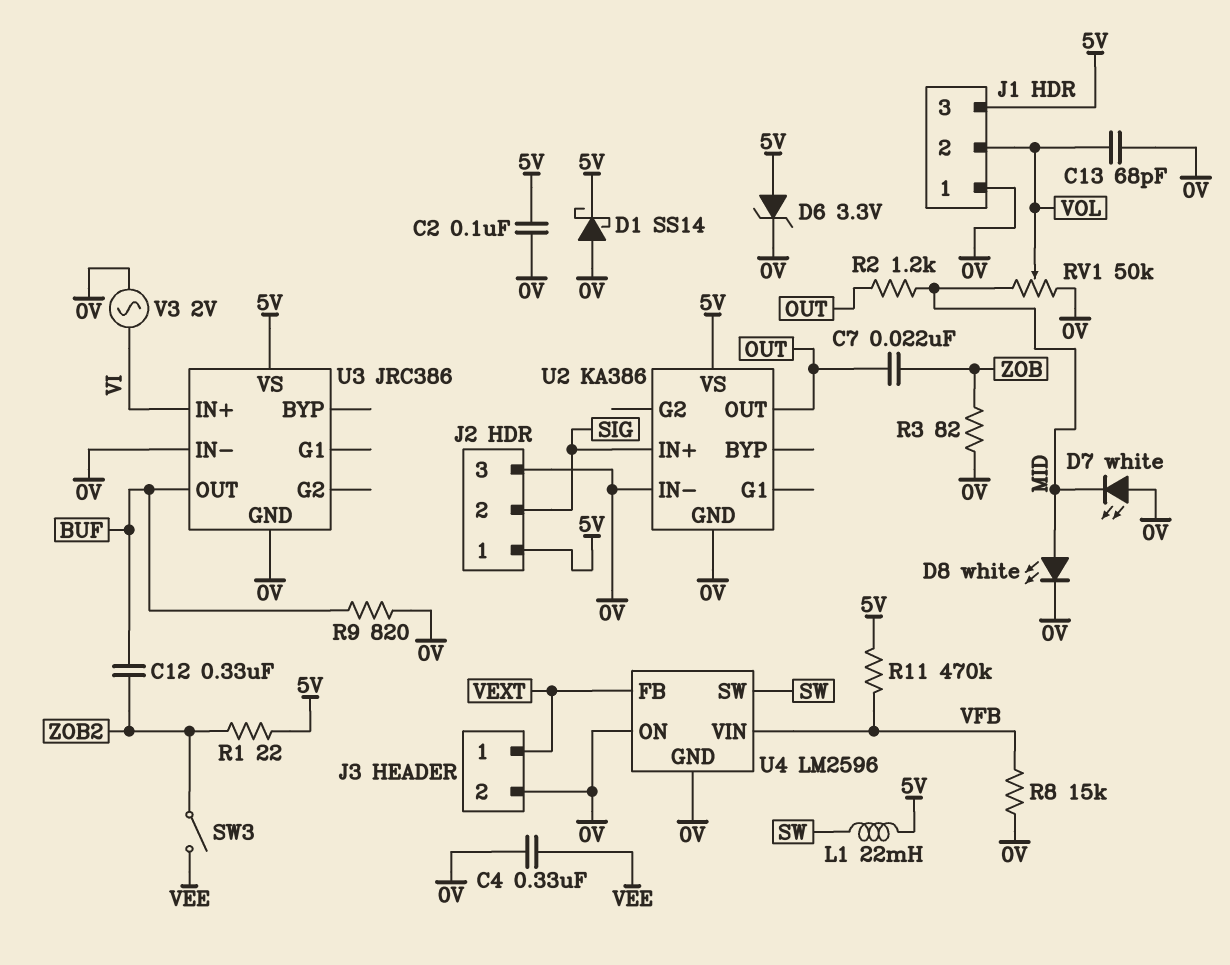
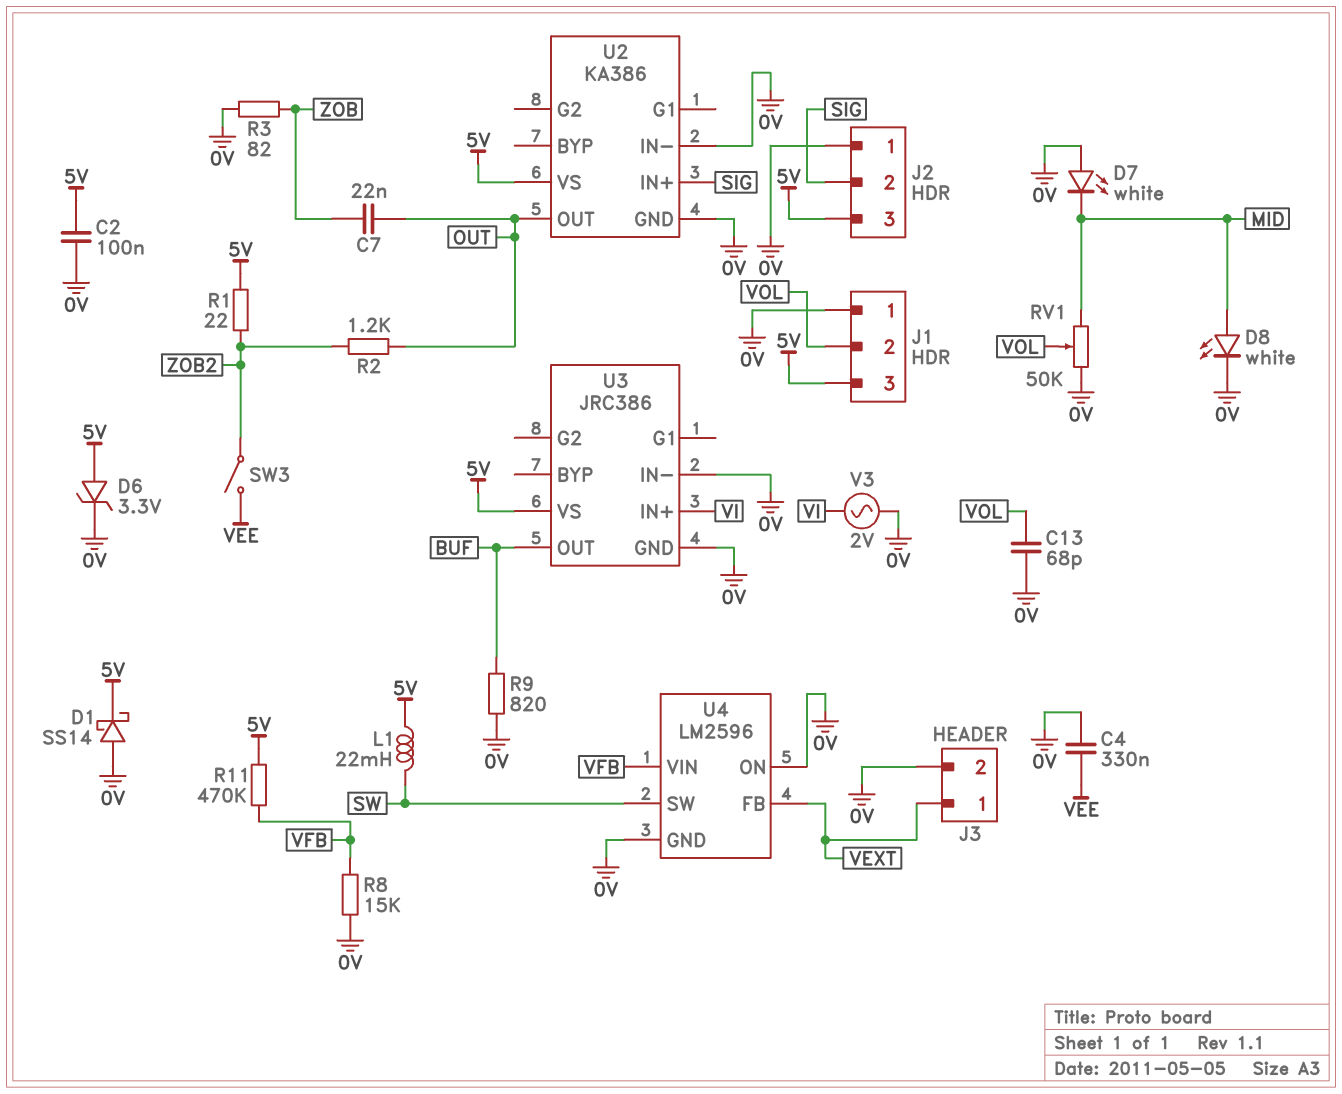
C12: 330nF (BUF, ZOB2) -> none
J2 pin 1: 5V -> 0V
J2 pin 3: 0V -> 5V
R2: 1.2k (MID, OUT) -> 1.2k (OUT, ZOB2)

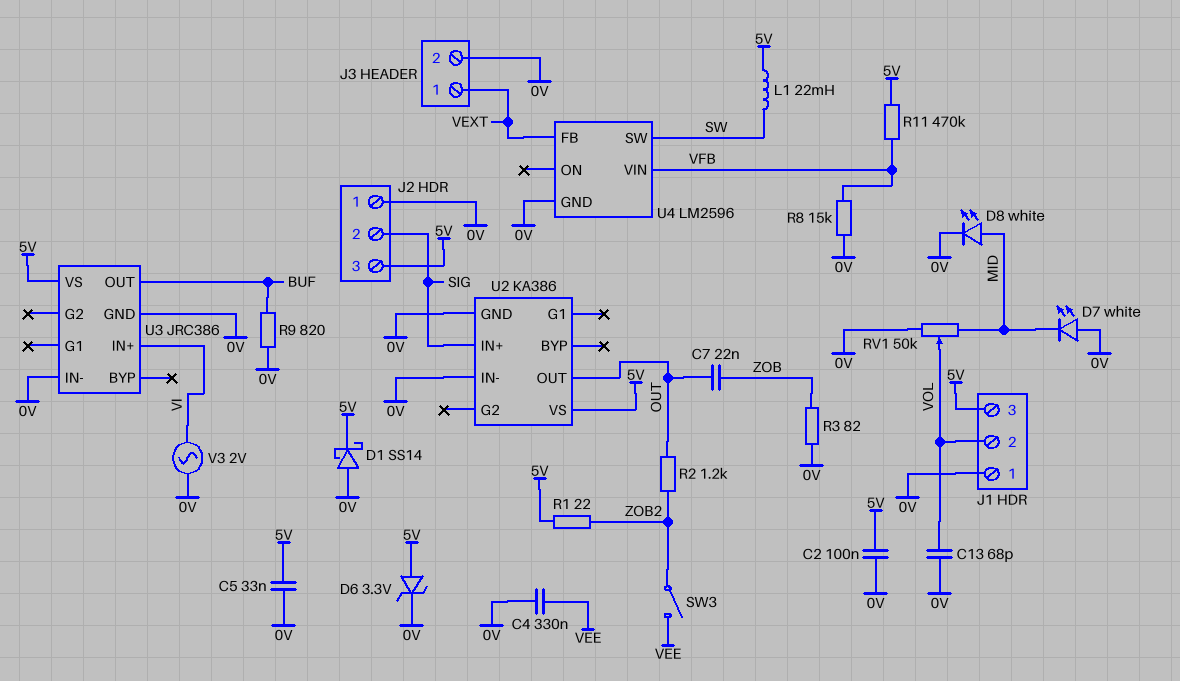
C5: none -> 33nF (0V, 5V)
U4 pin ON: 0V -> none

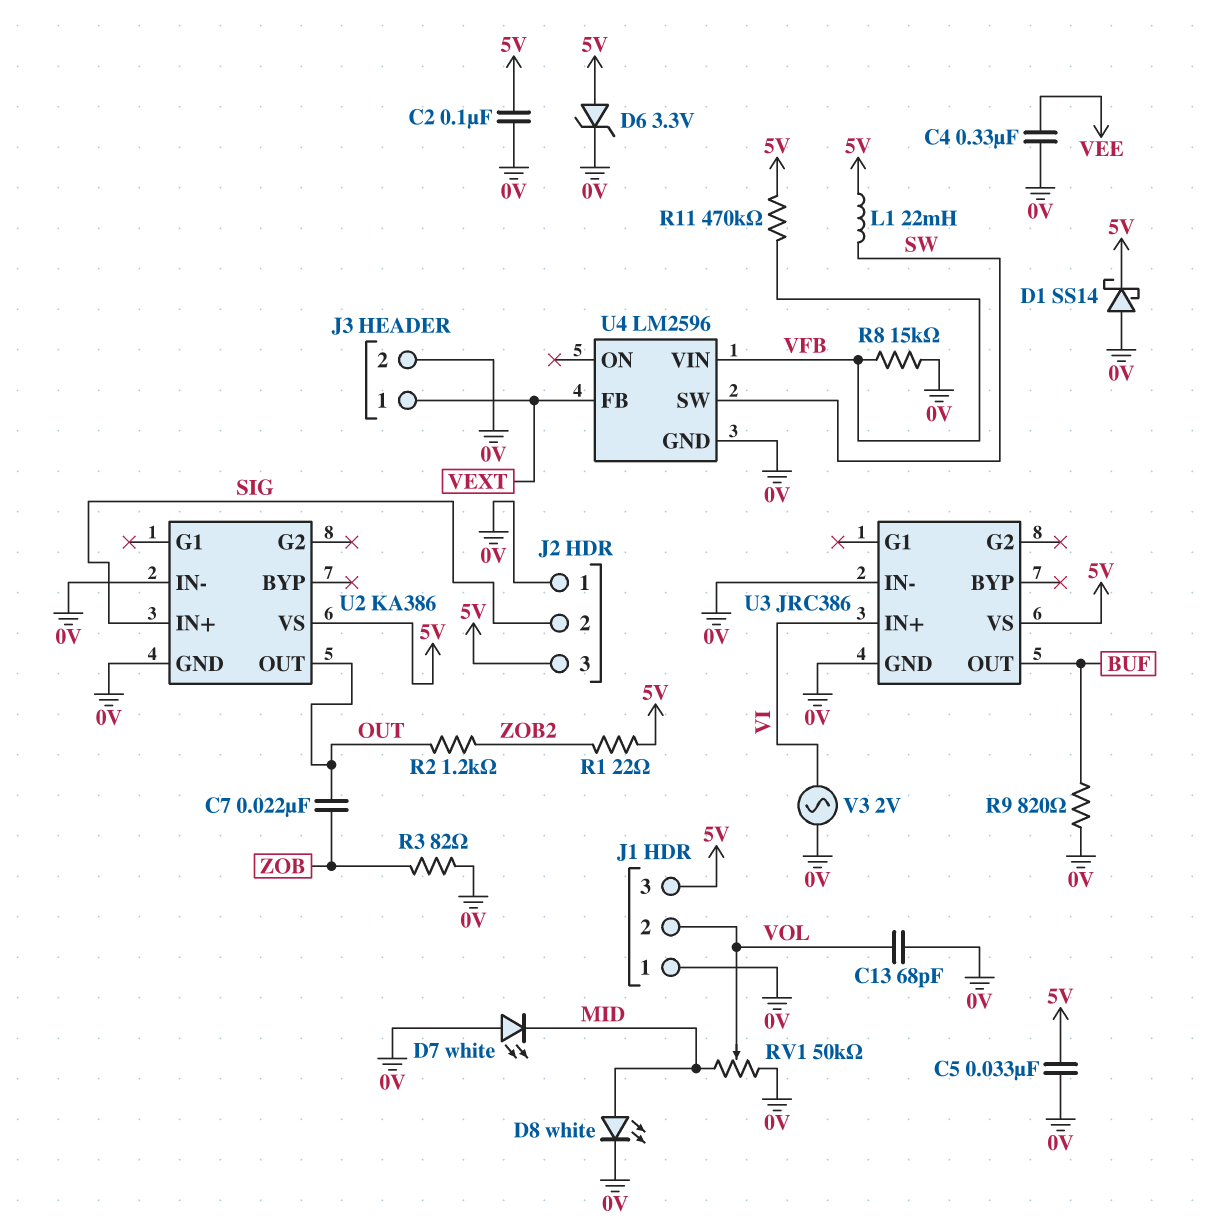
SW3: switch (VEE, ZOB2) -> none

